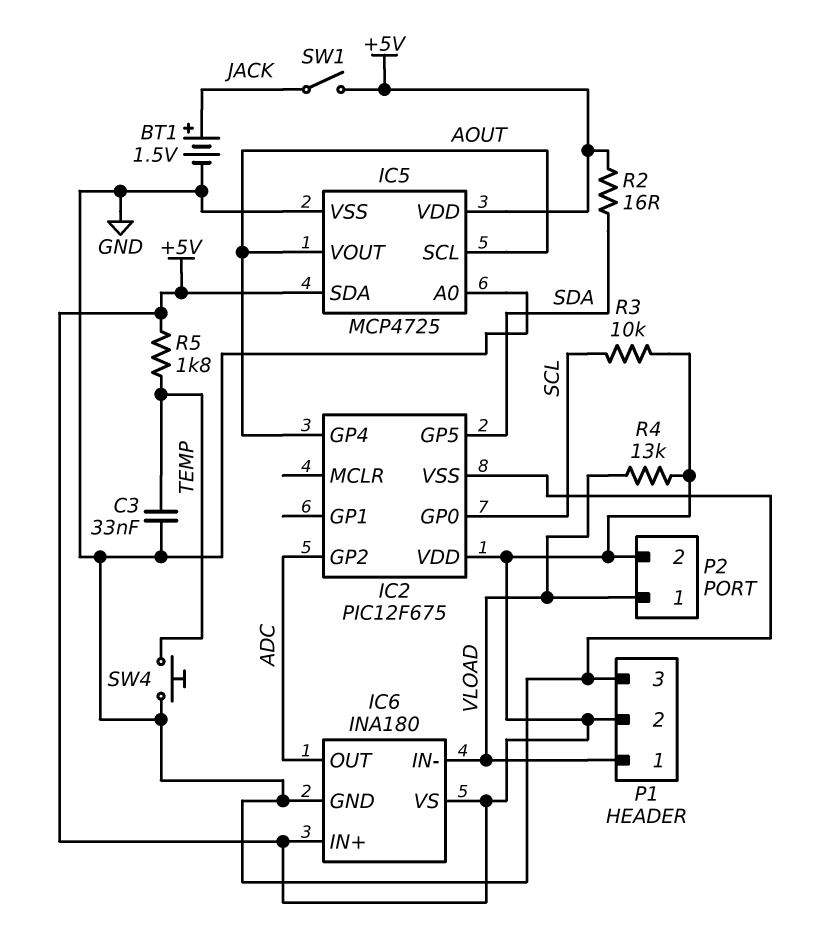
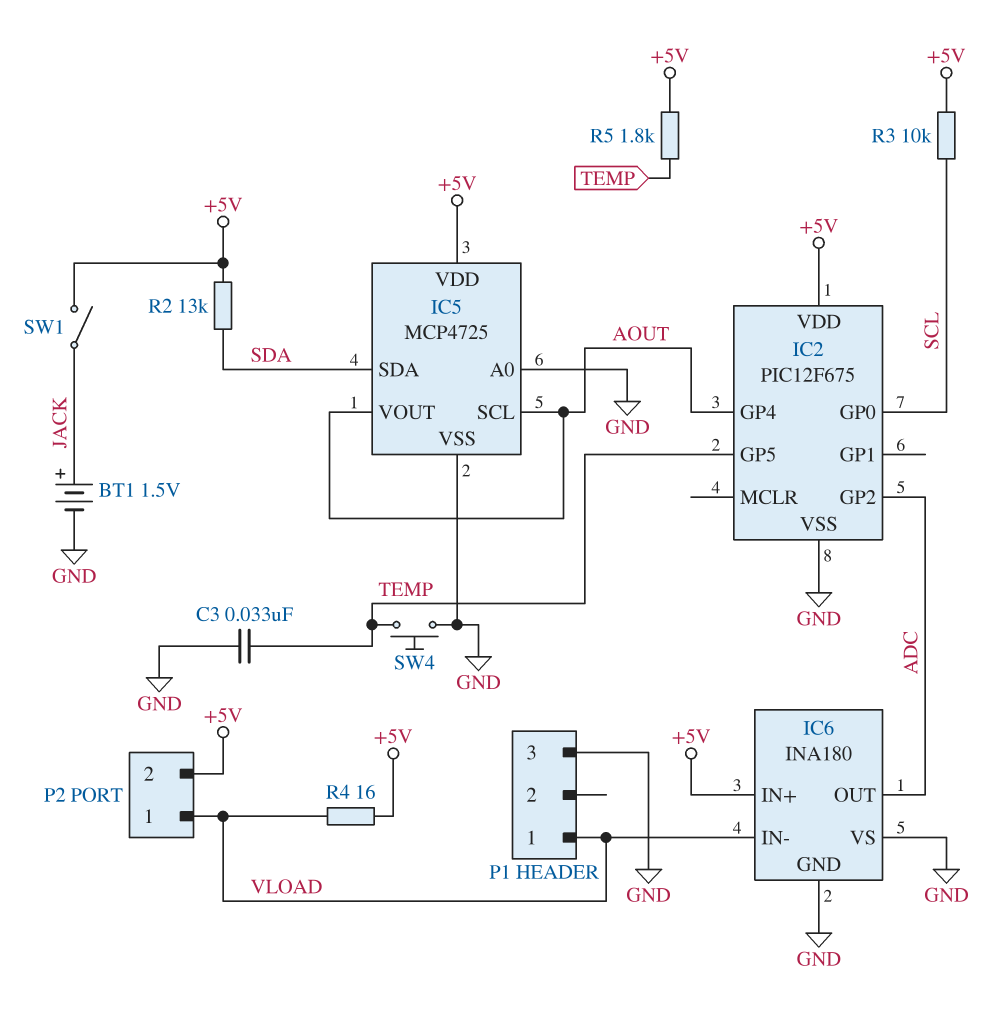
IC2 pin GP5: SDA -> TEMP
IC5 pin SDA: +5V -> SDA
IC6 pin VS: +5V -> GND
P1 pin 2: +5V -> none
R2: 16 (+5V, SDA) -> 13k (+5V, SDA)
R4: 13k (+5V, VLOAD) -> 16 (+5V, VLOAD)

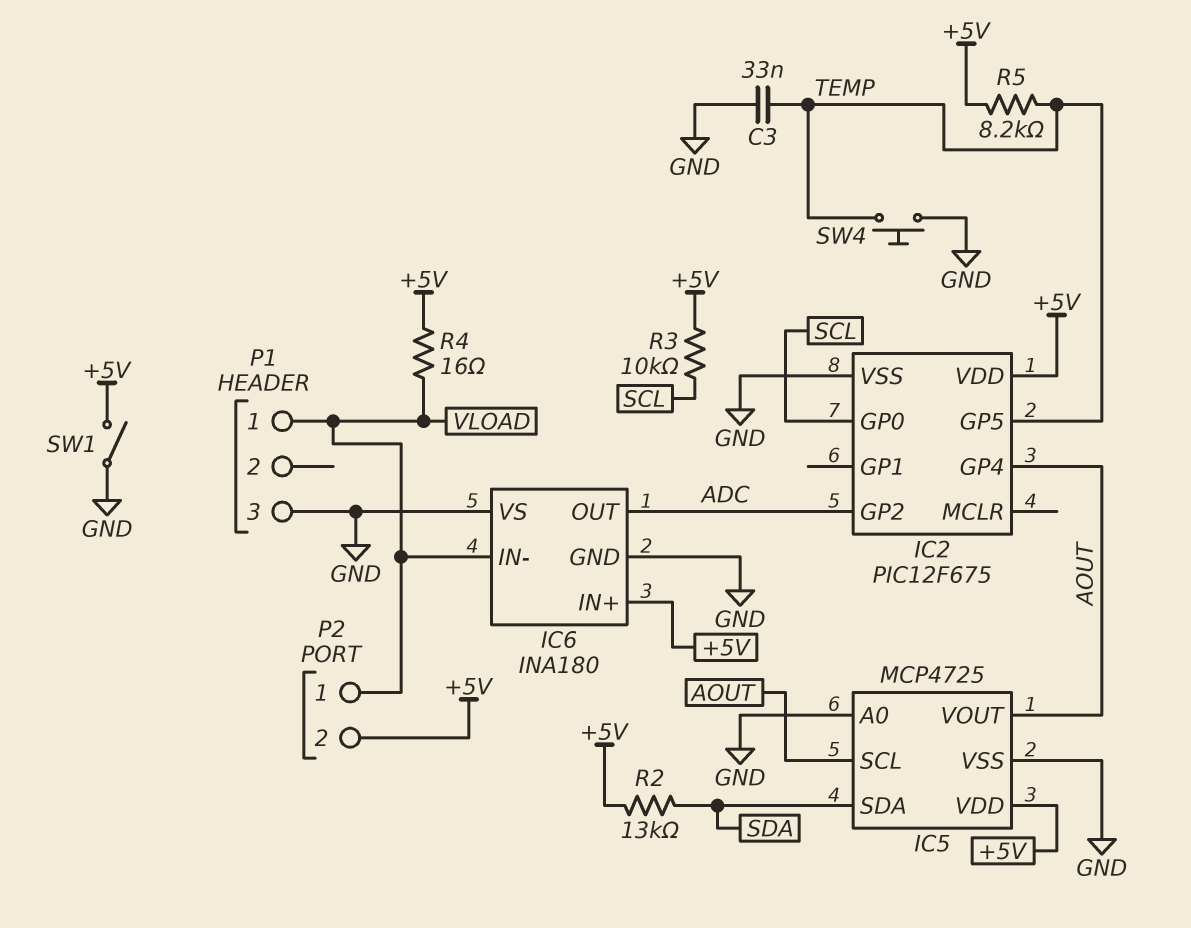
BT1: 1.5V (plus JACK, minus GND) -> none
R5: 1.8k (+5V, TEMP) -> 8.2k (+5V, TEMP)
SW1: switch (+5V, JACK) -> switch (+5V, GND)

